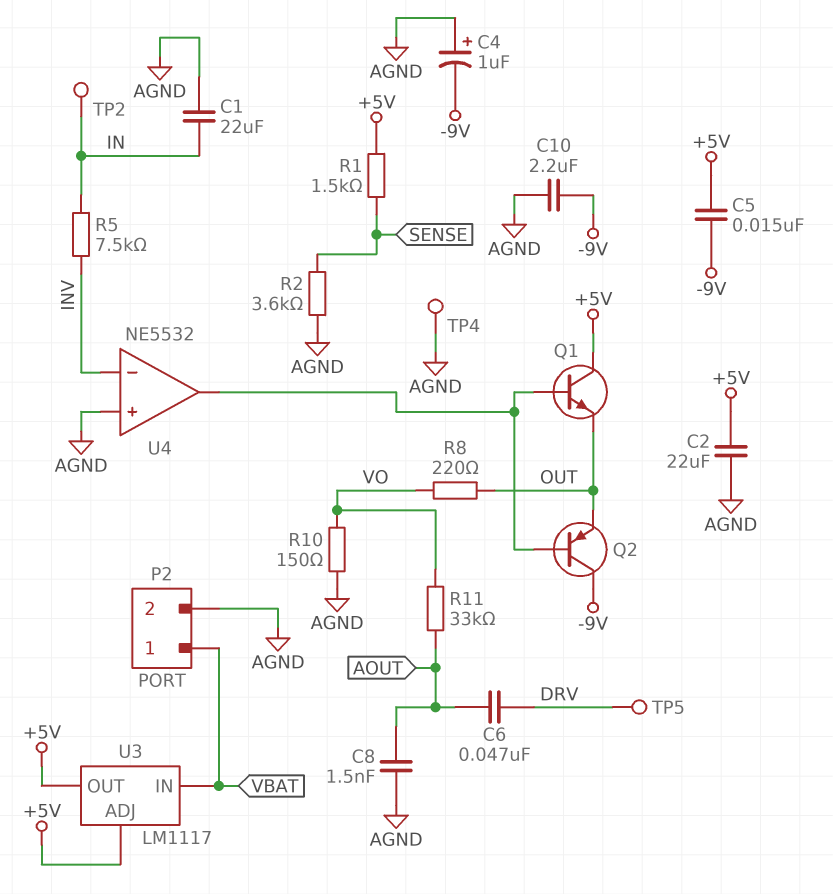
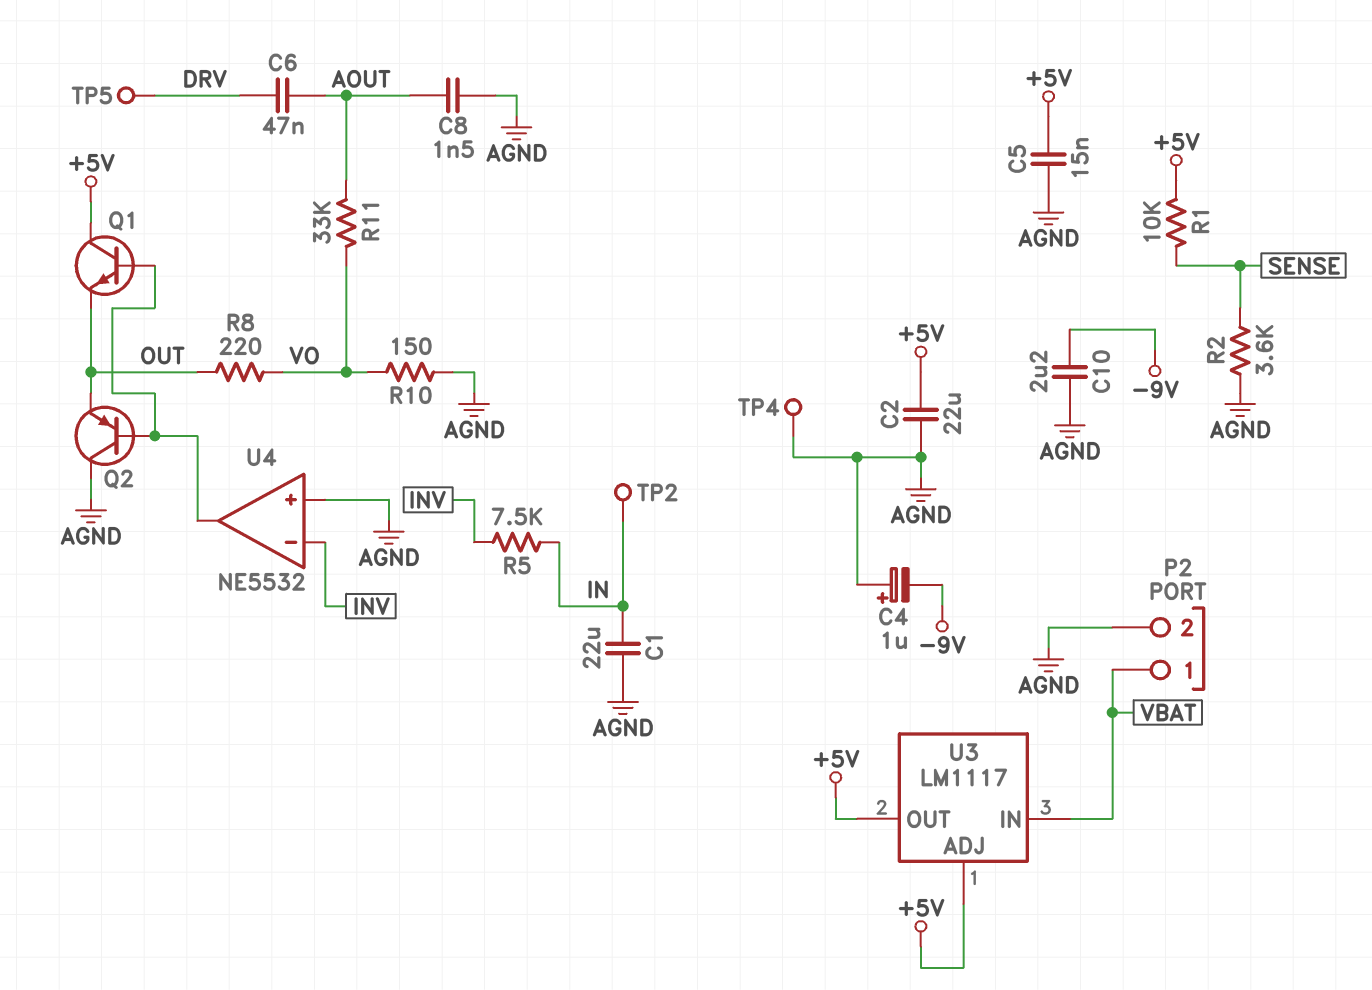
C5: 15nF (+5V, -9V) -> 15nF (+5V, AGND)
Q2: PNP (B U4/out, C -9V, E OUT) -> PNP (B U4/out, C AGND, E OUT)
R1: 1.5k (+5V, SENSE) -> 10k (+5V, SENSE)

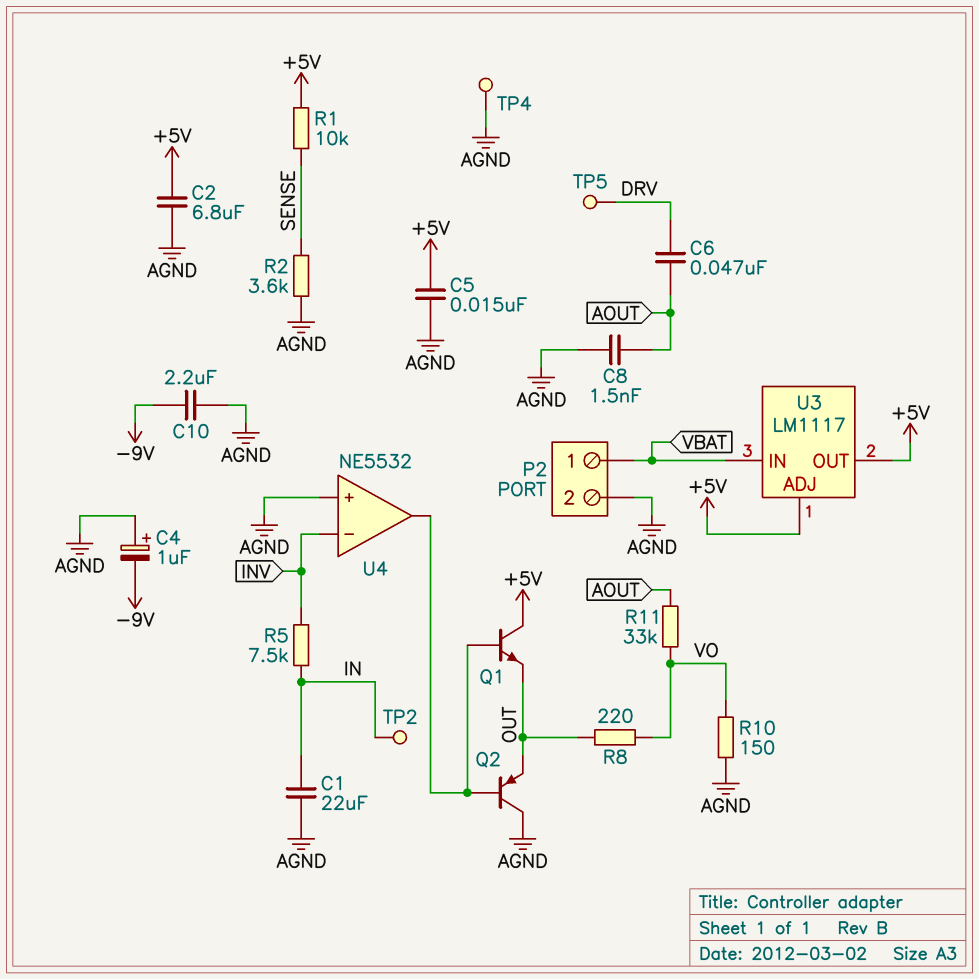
C2: 22uF (+5V, AGND) -> 6.8uF (+5V, AGND)

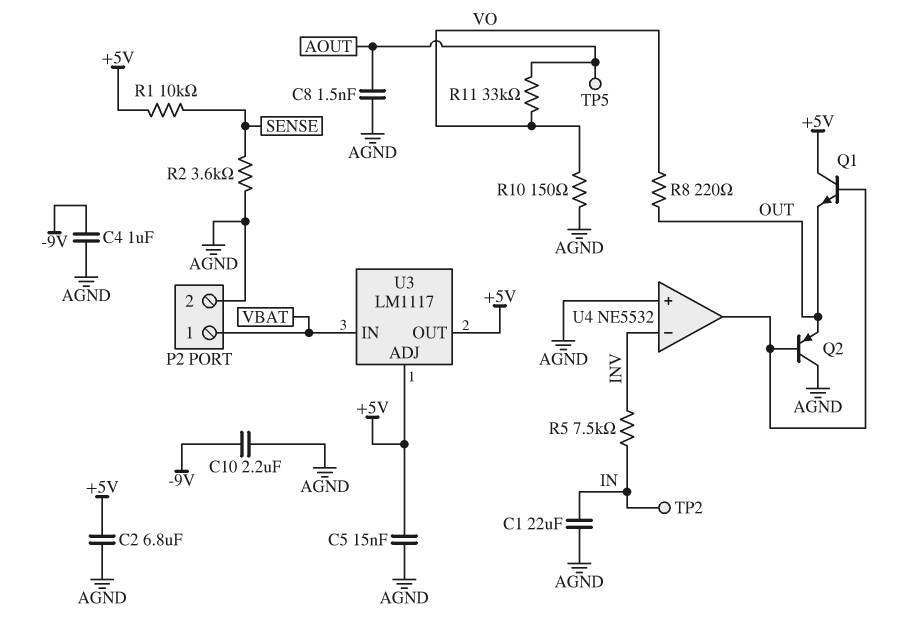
C4: 1uF (plus AGND, minus -9V) -> 1uF (-9V, AGND)
C6: 47nF (AOUT, DRV) -> none
TP4: test point (AGND) -> none
TP5: test point (DRV) -> test point (AOUT)

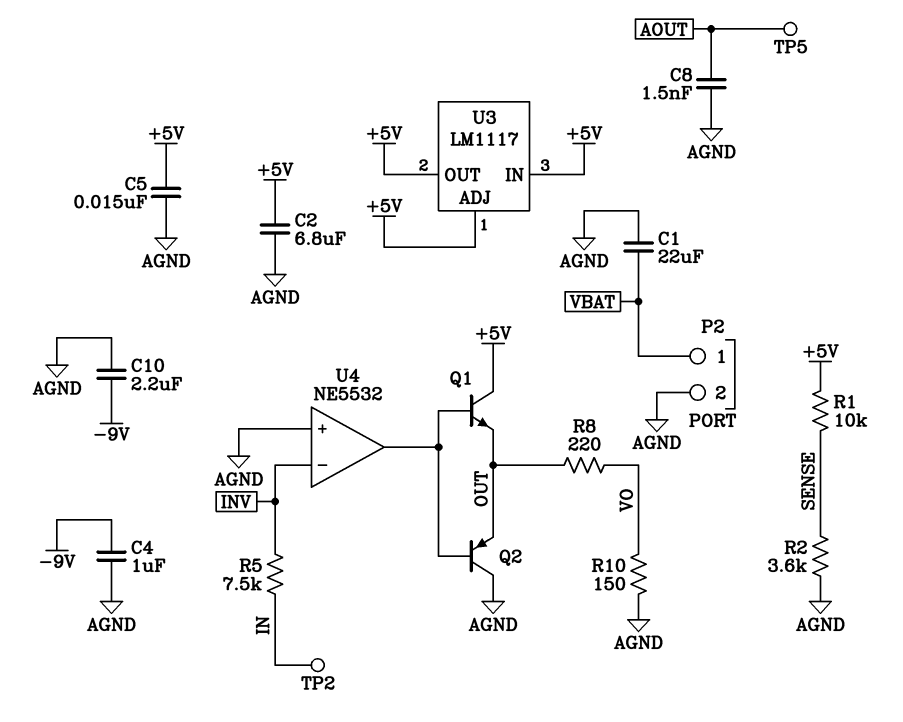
C1: 22uF (AGND, IN) -> 22uF (AGND, VBAT)
R11: 33k (AOUT, VO) -> none
U3 pin IN: VBAT -> +5V

